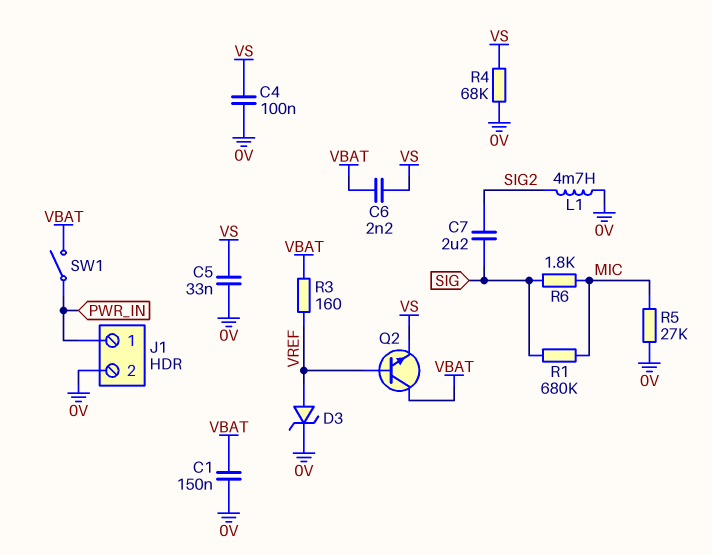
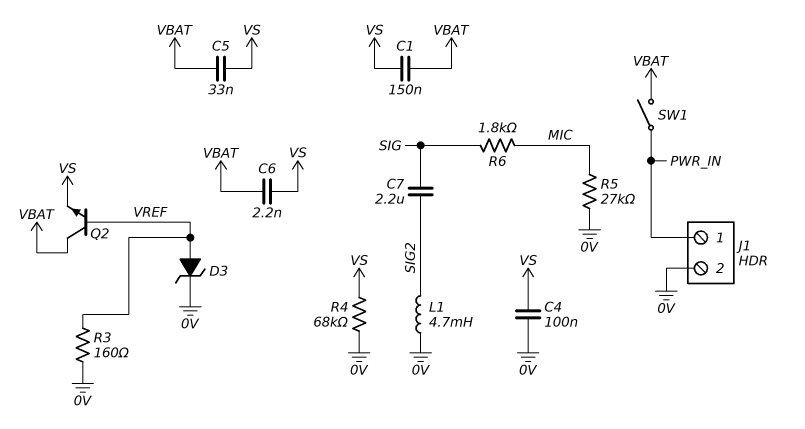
C1: 150nF (0V, VBAT) -> 150nF (VBAT, VS)
C5: 33nF (0V, VS) -> 33nF (VBAT, VS)
R1: 680k (MIC, SIG) -> none
R3: 160 (VBAT, VREF) -> 160 (0V, VREF)

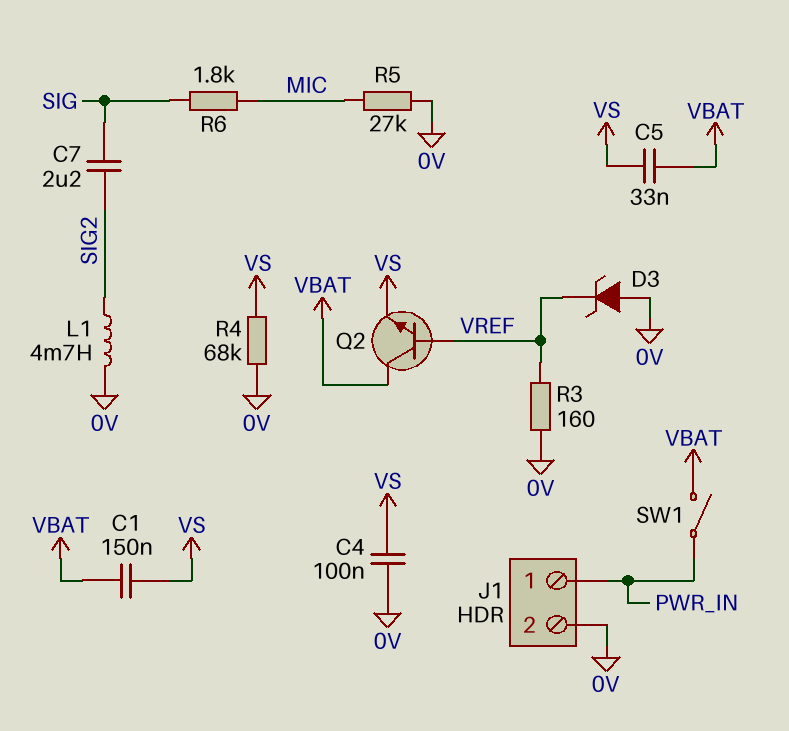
C6: 2.2nF (VBAT, VS) -> none
D3: zener (A VREF, K 0V) -> zener (A 0V, K VREF)

